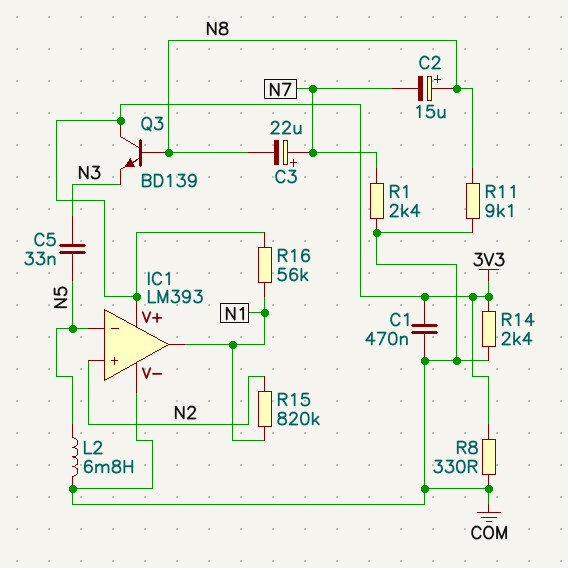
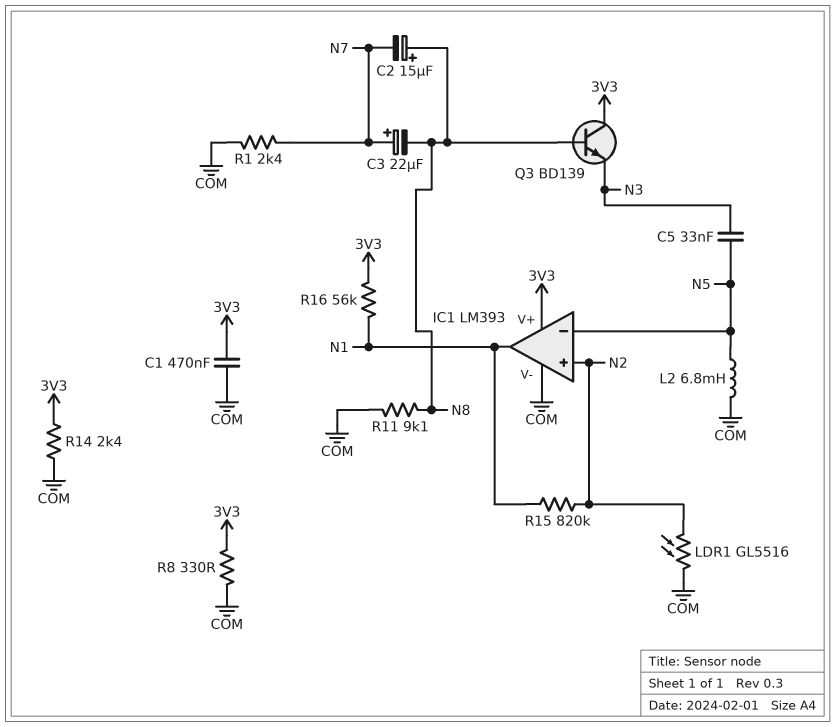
LDR1: none -> GL5516 (COM, N2)

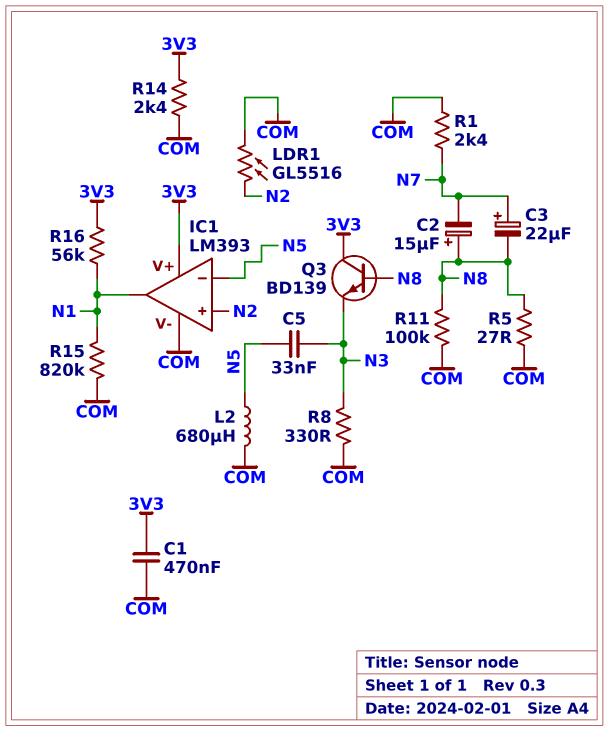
L2: 6.8mH (COM, N5) -> 680uH (COM, N5)
R5: none -> 27 (COM, N8)
R8: 330 (3V3, COM) -> 330 (COM, N3)
R11: 9.1k (COM, N8) -> 100k (COM, N8)
R15: 820k (N1, N2) -> 820k (COM, N1)

